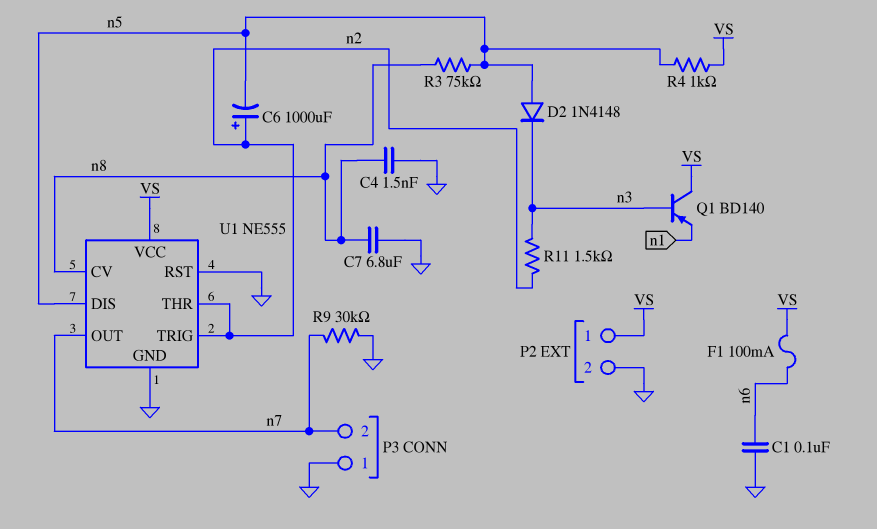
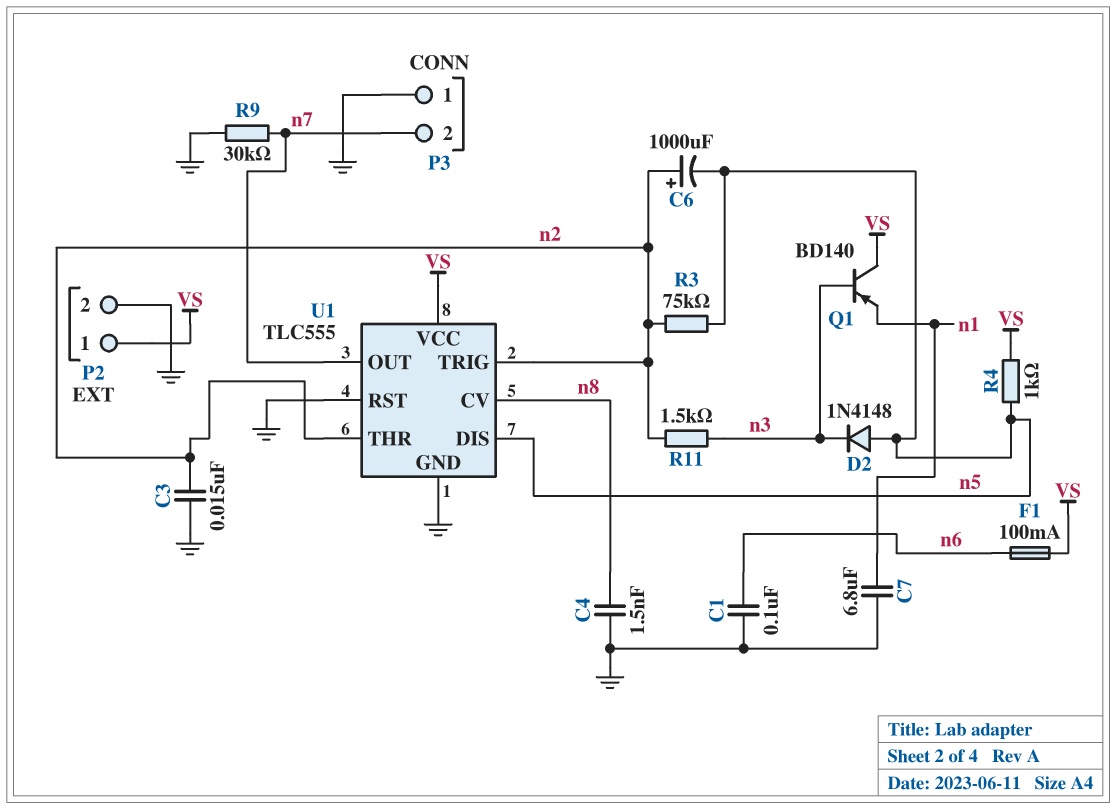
C3: none -> 15nF (GND, n2)
C7: 6.8uF (GND, n8) -> 6.8uF (GND, n1)
R3: 75k (n5, n8) -> 75k (n2, n5)
U1: NE555 -> TLC555

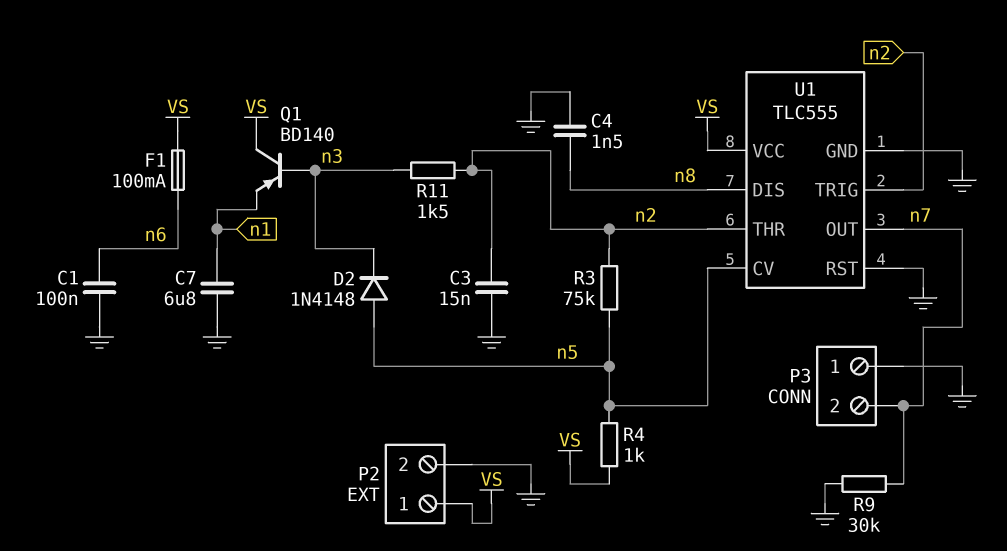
C6: 1000uF (plus n2, minus n5) -> none
U1 pin CV: n8 -> n5
U1 pin DIS: n5 -> n8

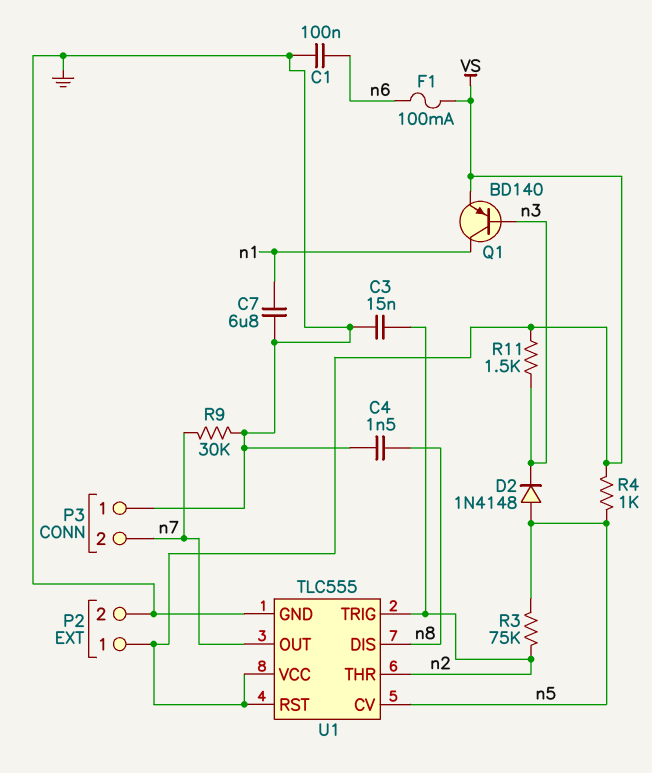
Q1: PNP BD140 (B n3, C VS, E n1) -> PNP BD140 (B n3, C n1, E VS)
R11: 1.5k (n2, n3) -> 1.5k (VS, n3)
U1 pin RST: GND -> VS

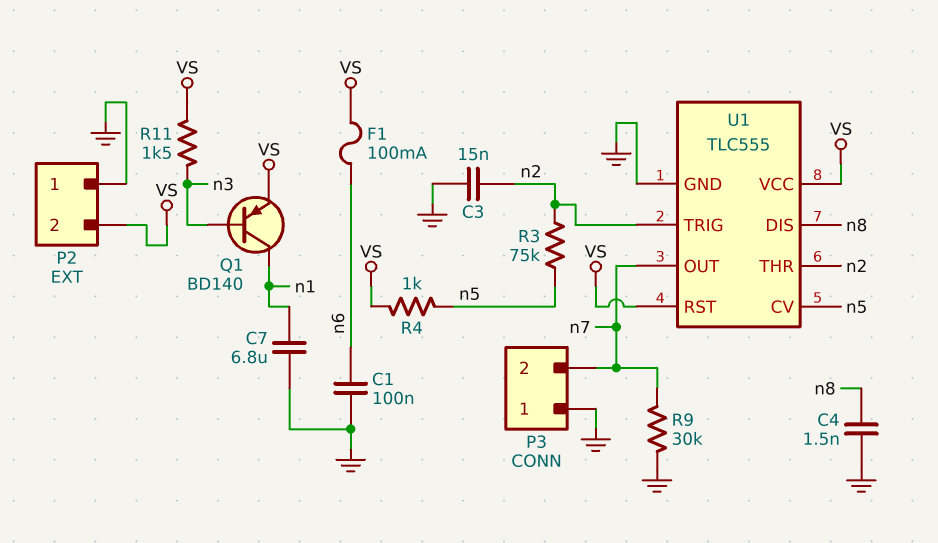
D2: diode 1N4148 (A n5, K n3) -> none
P2 pin 1: VS -> GND
P2 pin 2: GND -> VS

